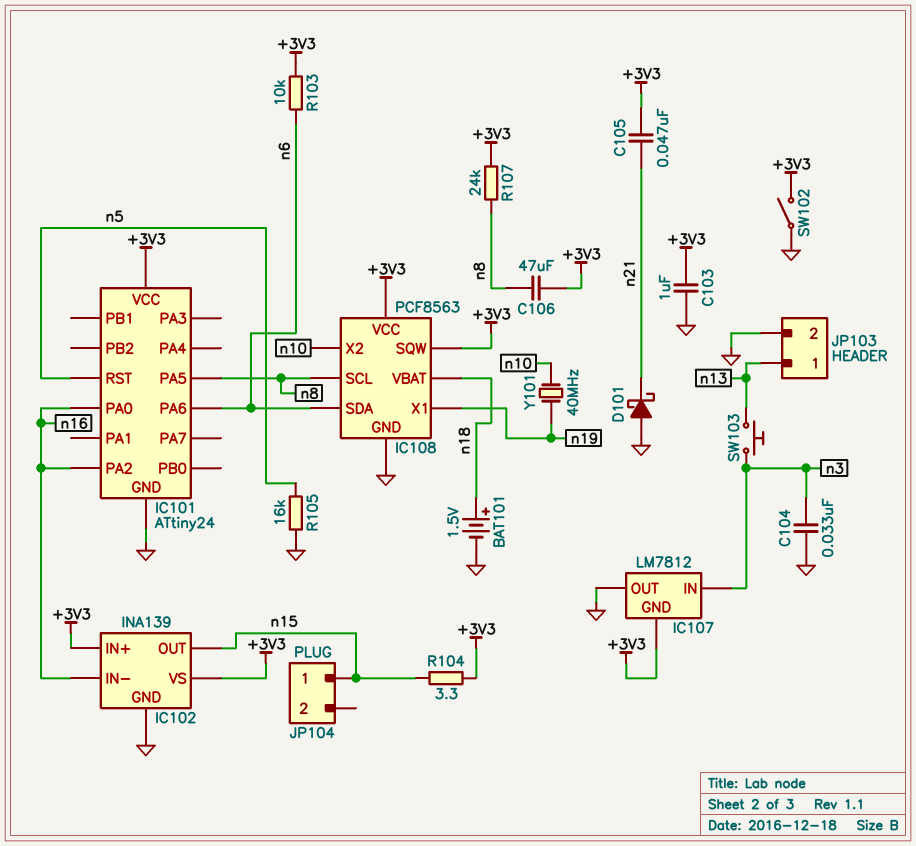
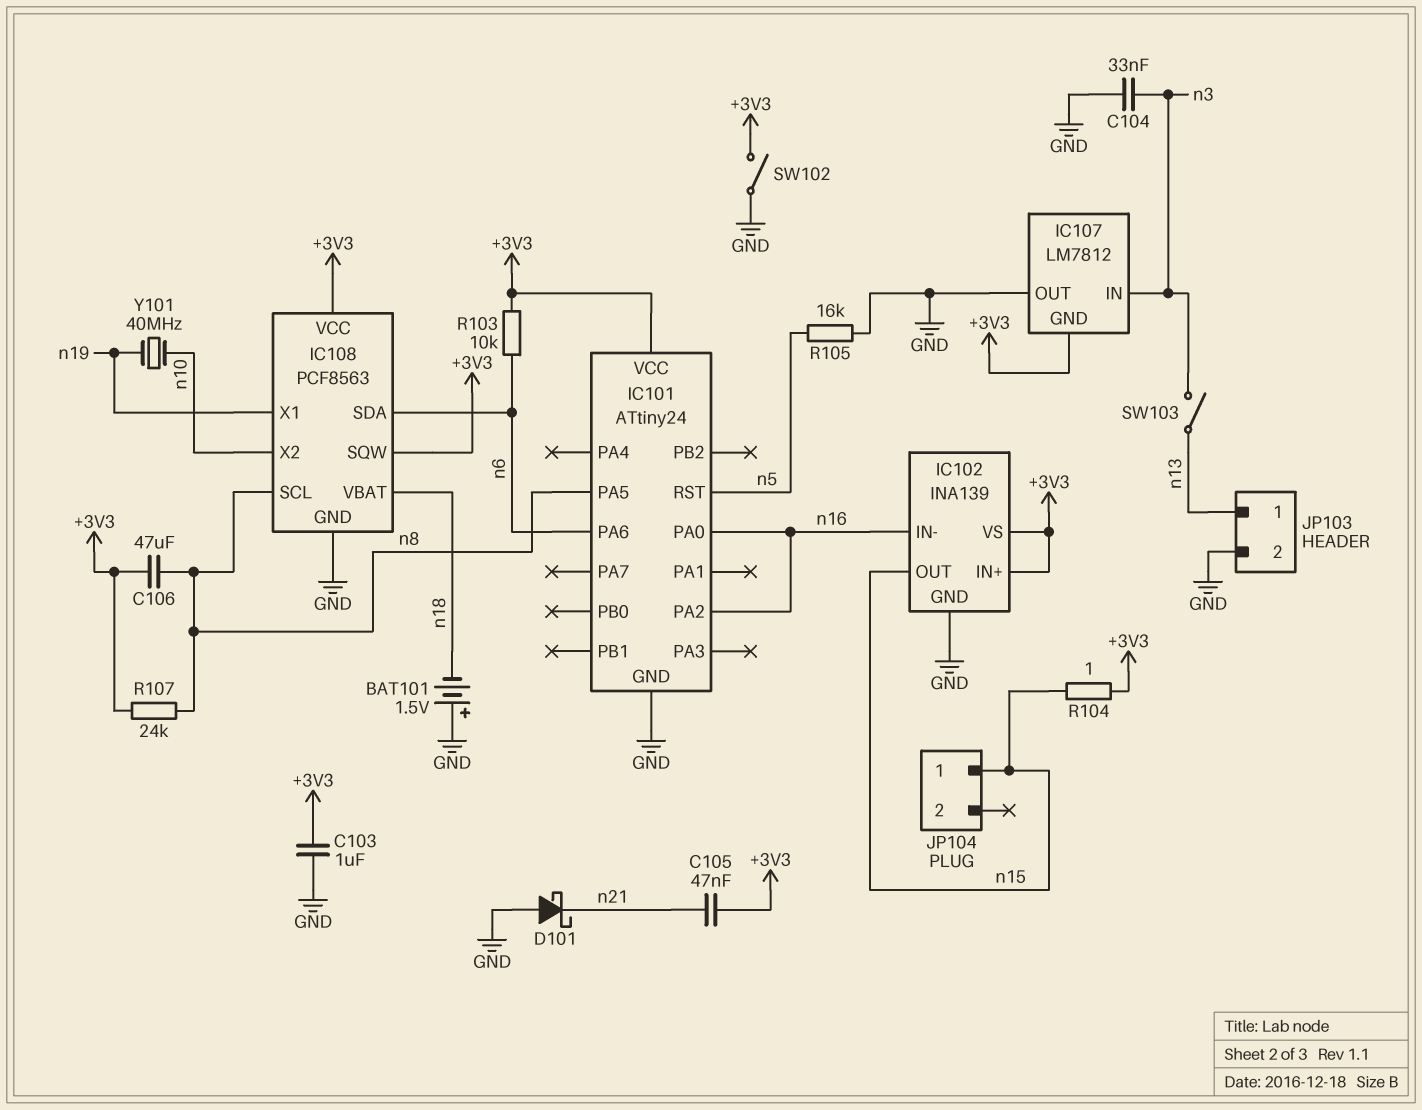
BAT101: 1.5V (plus n18, minus GND) -> 1.5V (plus GND, minus n18)
R104: 3.3 (+3V3, n15) -> 1 (+3V3, n15)
SW103: button (n3, n13) -> switch (n3, n13)

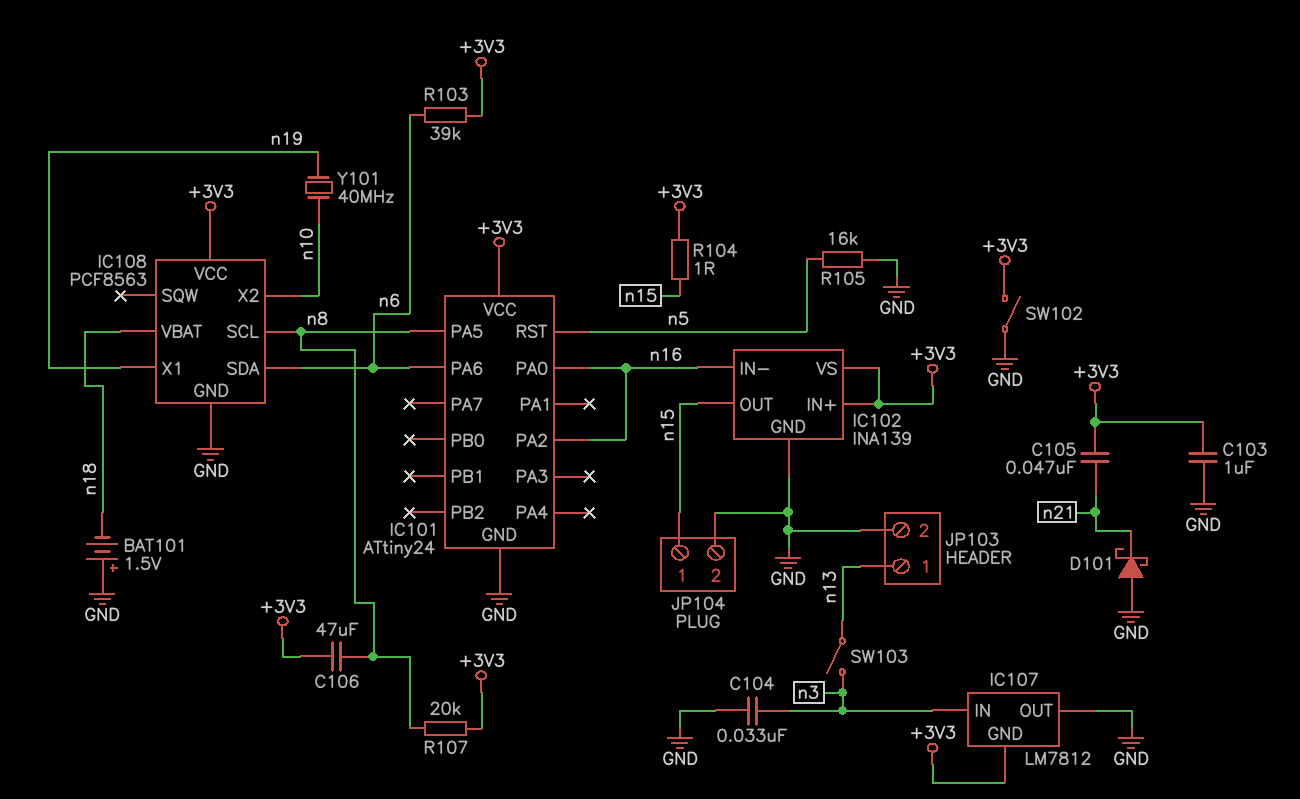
IC108 pin SQW: +3V3 -> none
JP104 pin 2: none -> GND
R103: 10k (+3V3, n6) -> 39k (+3V3, n6)
R107: 24k (+3V3, n8) -> 20k (+3V3, n8)

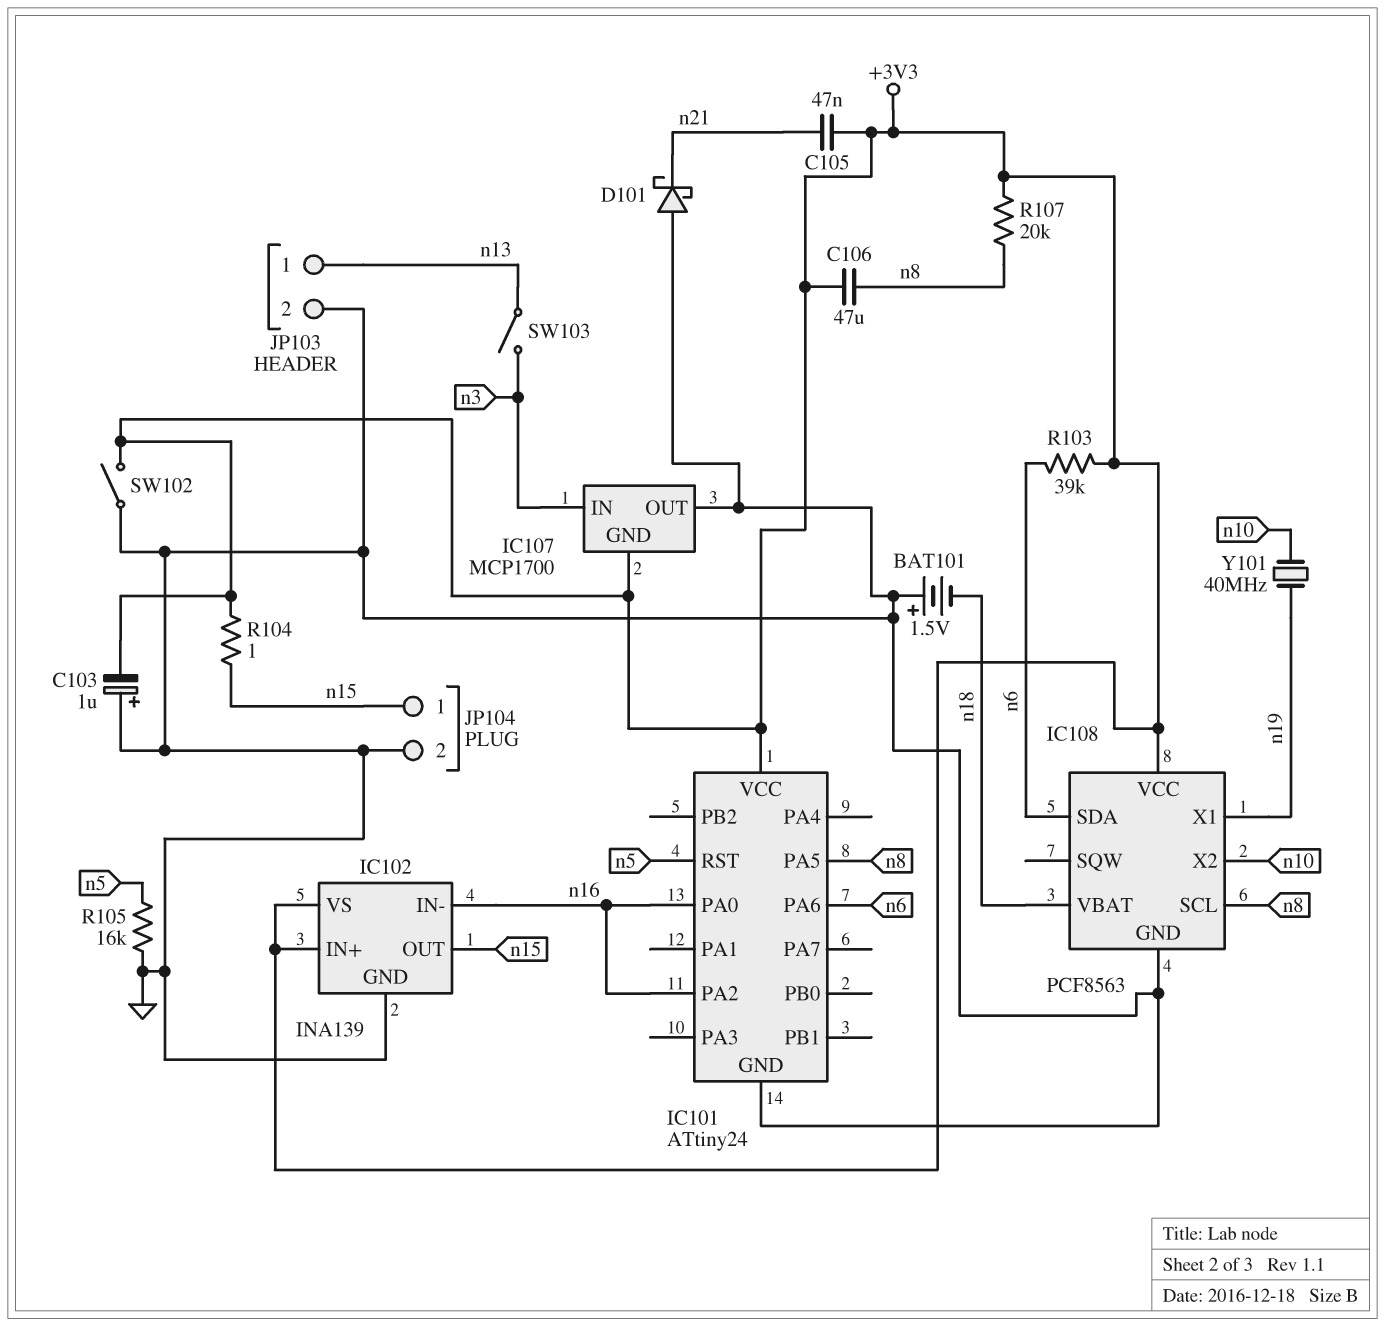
C103: 1uF (+3V3, GND) -> 1uF (plus GND, minus +3V3)
C104: 33nF (GND, n3) -> none
IC107: LM7812 -> MCP1700

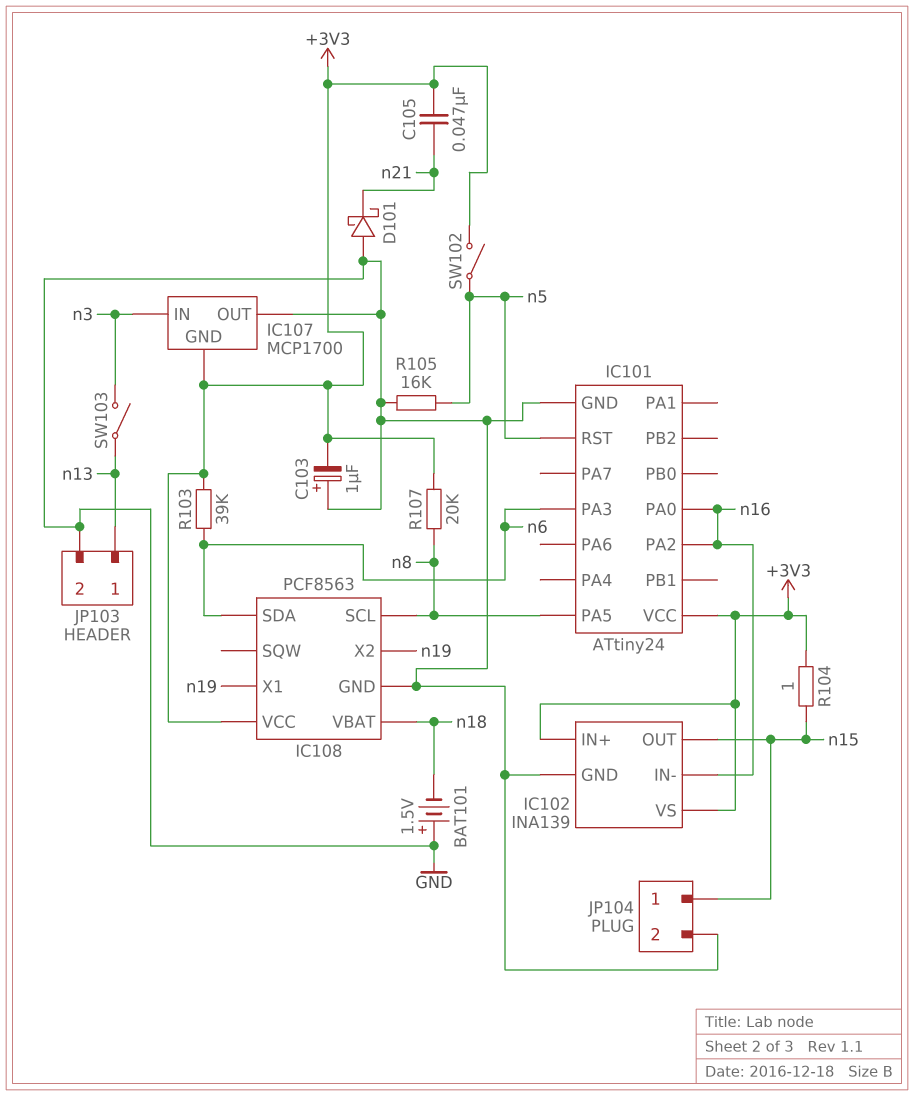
C106: 47uF (+3V3, n8) -> none
IC101 pin PA3: none -> n6
IC101 pin PA6: n6 -> none
IC108 pin X2: n10 -> n19
SW102: switch (+3V3, GND) -> switch (+3V3, n5)
Y101: 40MHz (n10, n19) -> none

